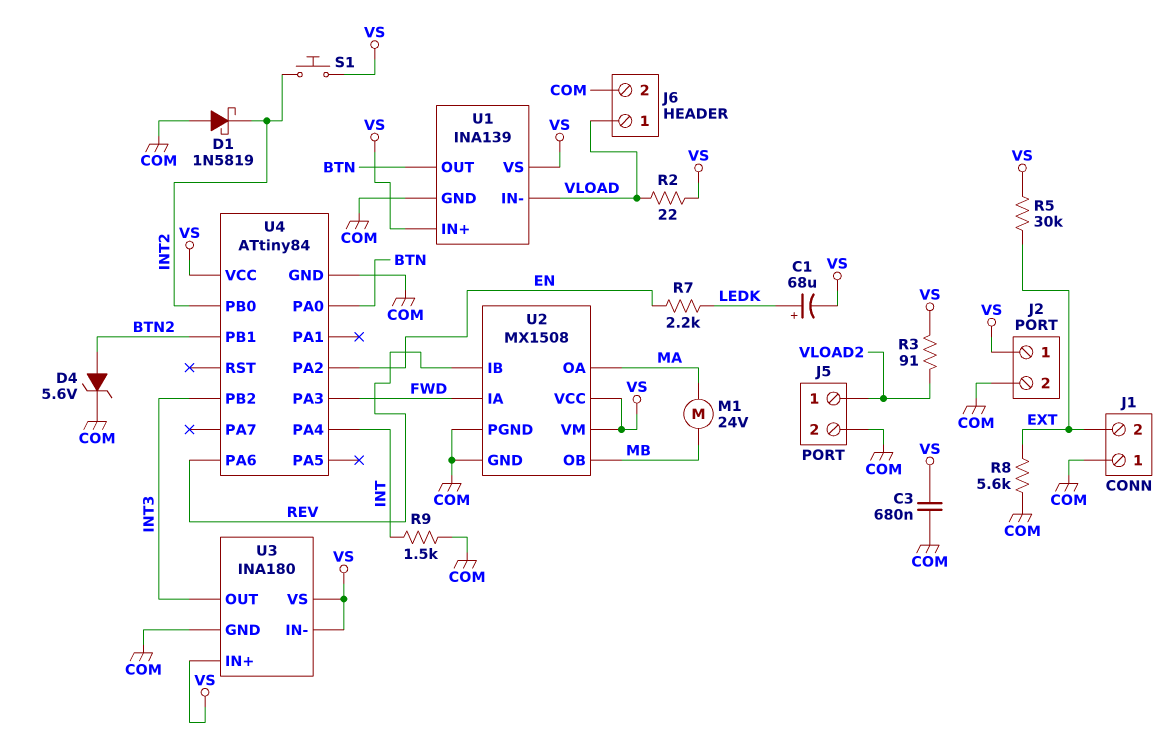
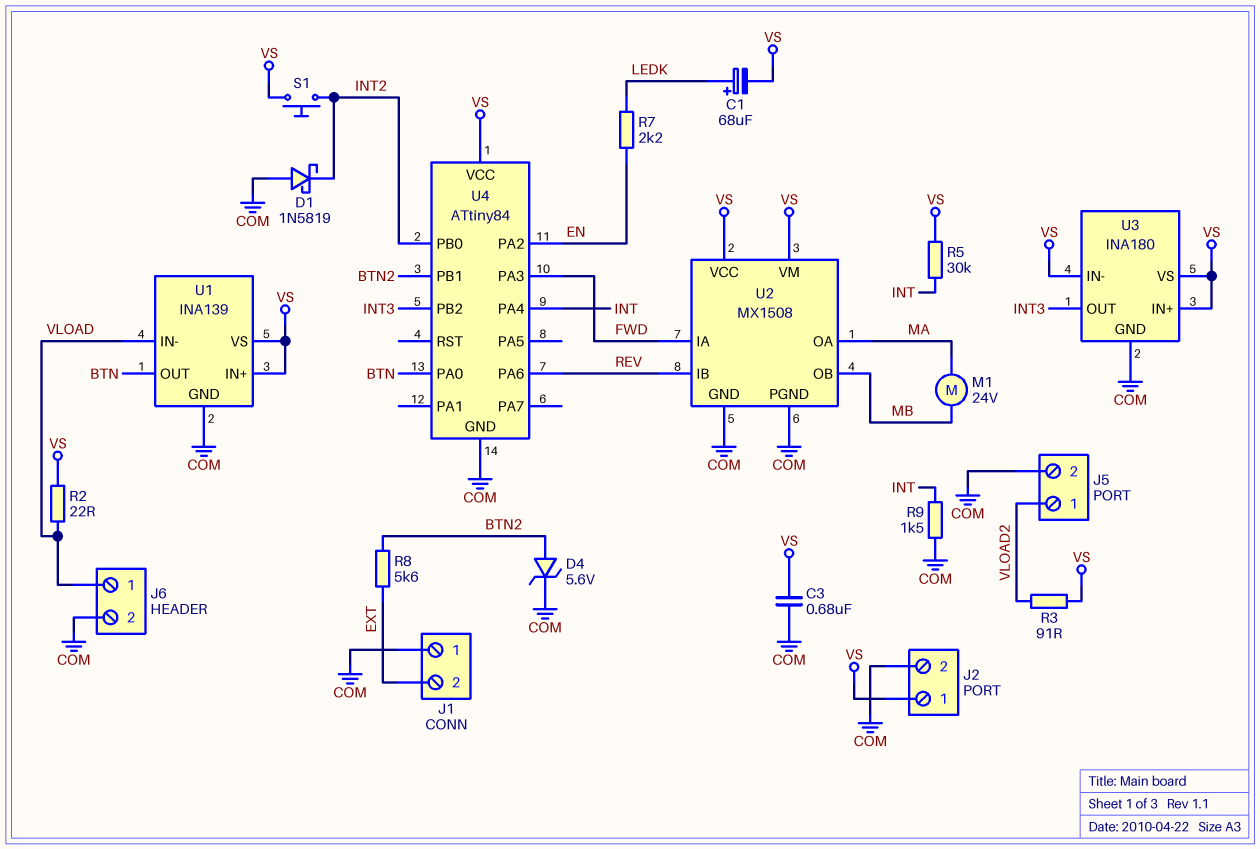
R5: 30k (EXT, VS) -> 30k (INT, VS)
R8: 5.6k (COM, EXT) -> 5.6k (BTN2, EXT)

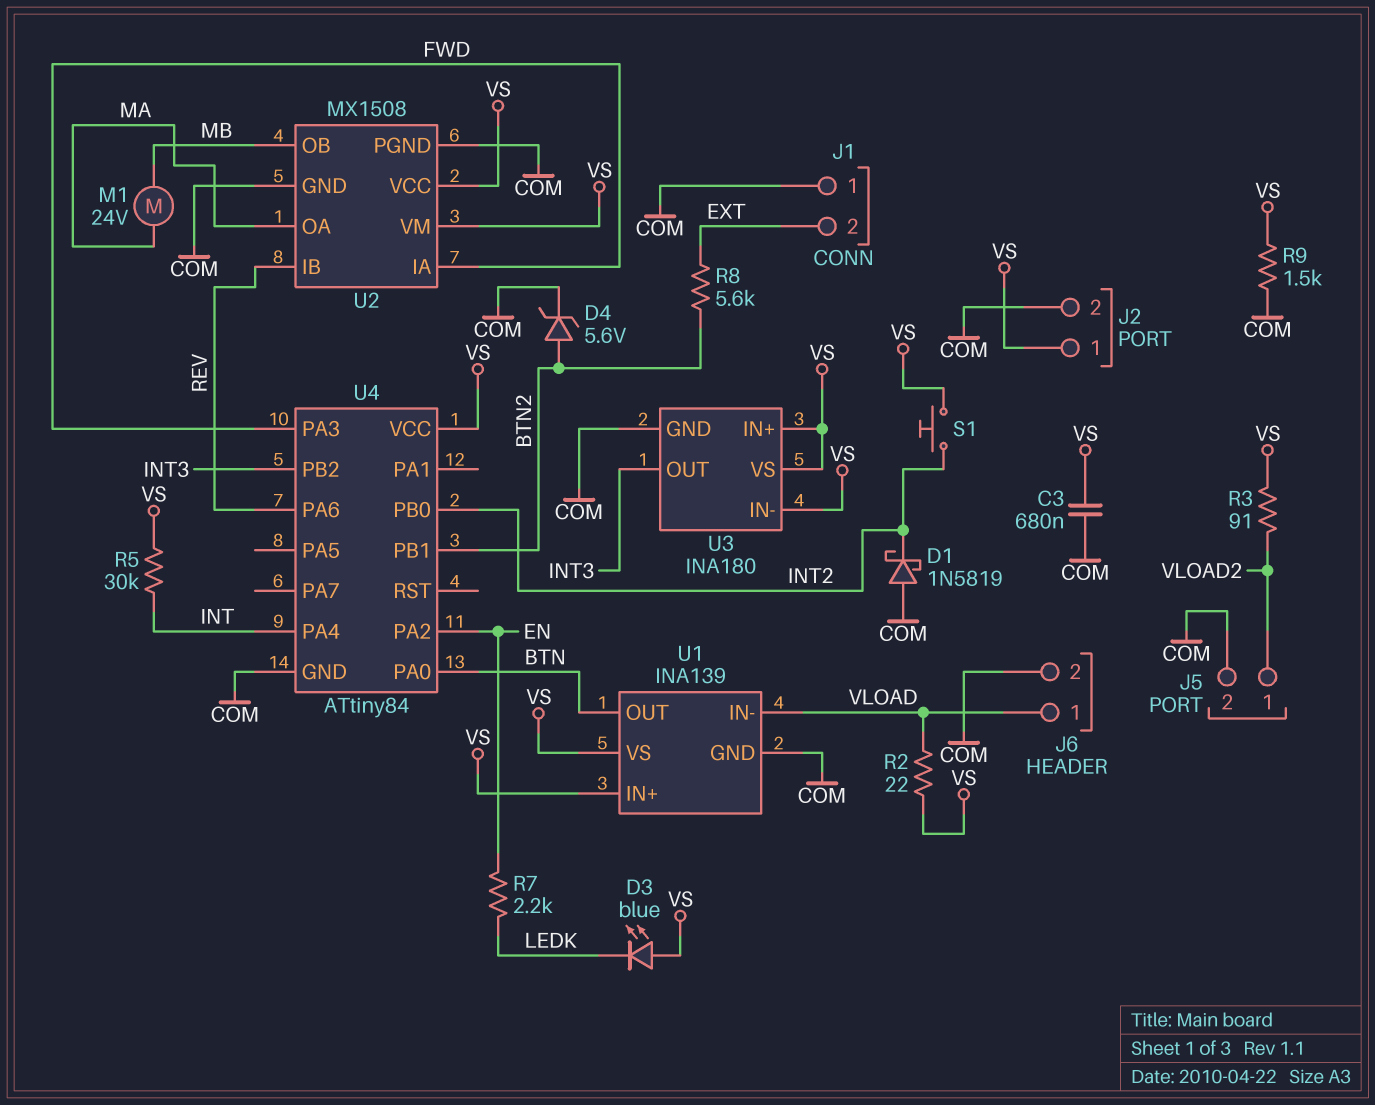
C1: 68uF (plus LEDK, minus VS) -> none
D3: none -> LED blue (A VS, K LEDK)
R9: 1.5k (COM, INT) -> 1.5k (COM, VS)

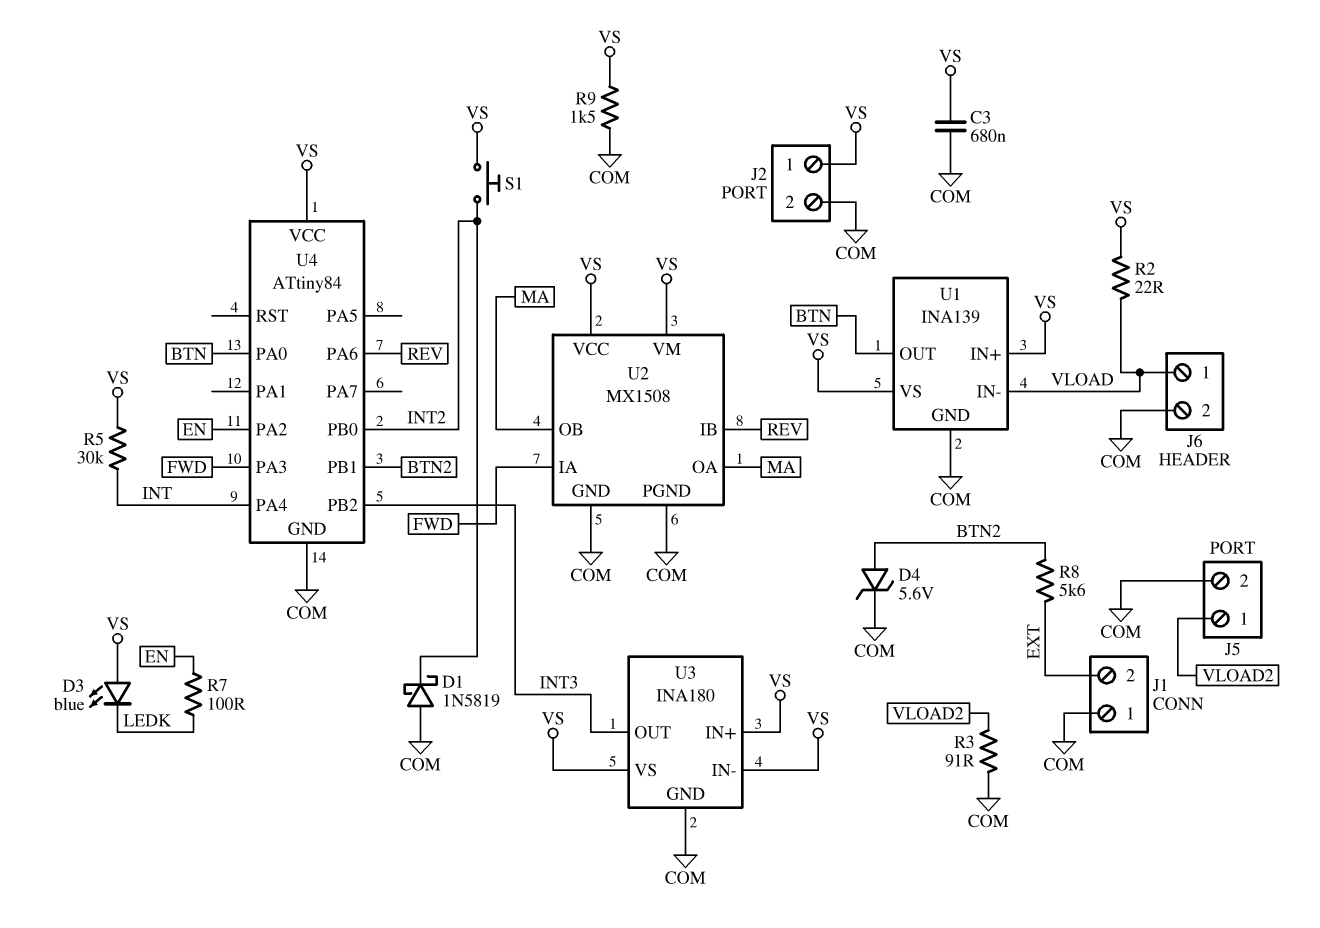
M1: motor 24V (MA, MB) -> none
R3: 91 (VLOAD2, VS) -> 91 (COM, VLOAD2)
R7: 2.2k (EN, LEDK) -> 100 (EN, LEDK)
U2 pin OB: MB -> MA

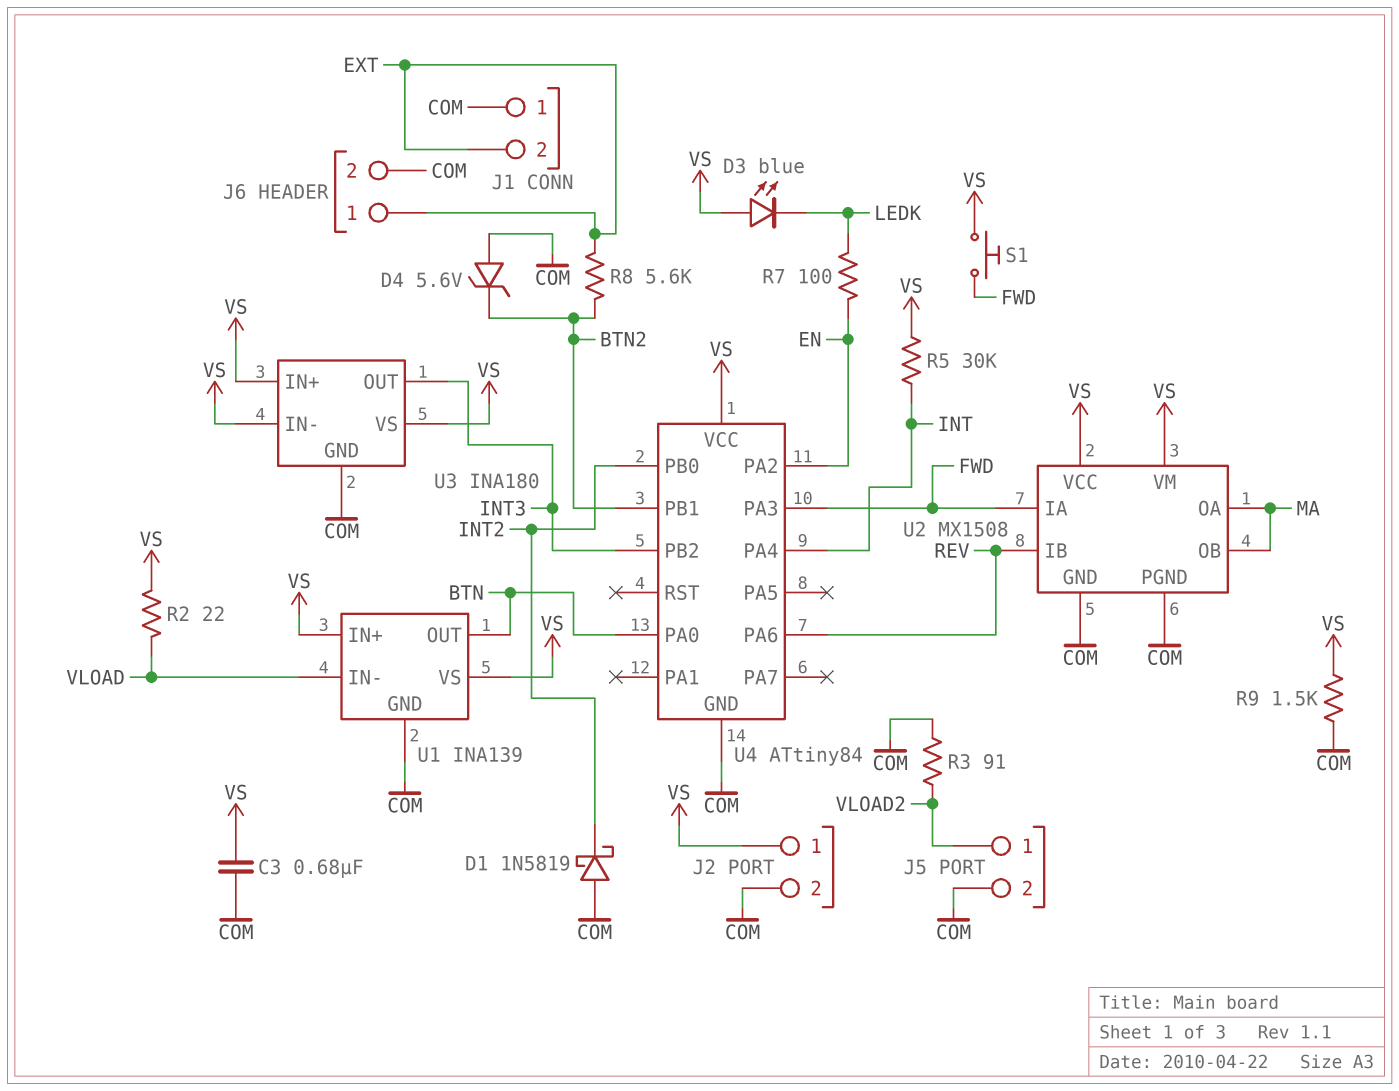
D4: zener 5.6V (A BTN2, K COM) -> zener 5.6V (A COM, K BTN2)
J6 pin 1: VLOAD -> EXT
S1: button (INT2, VS) -> button (FWD, VS)

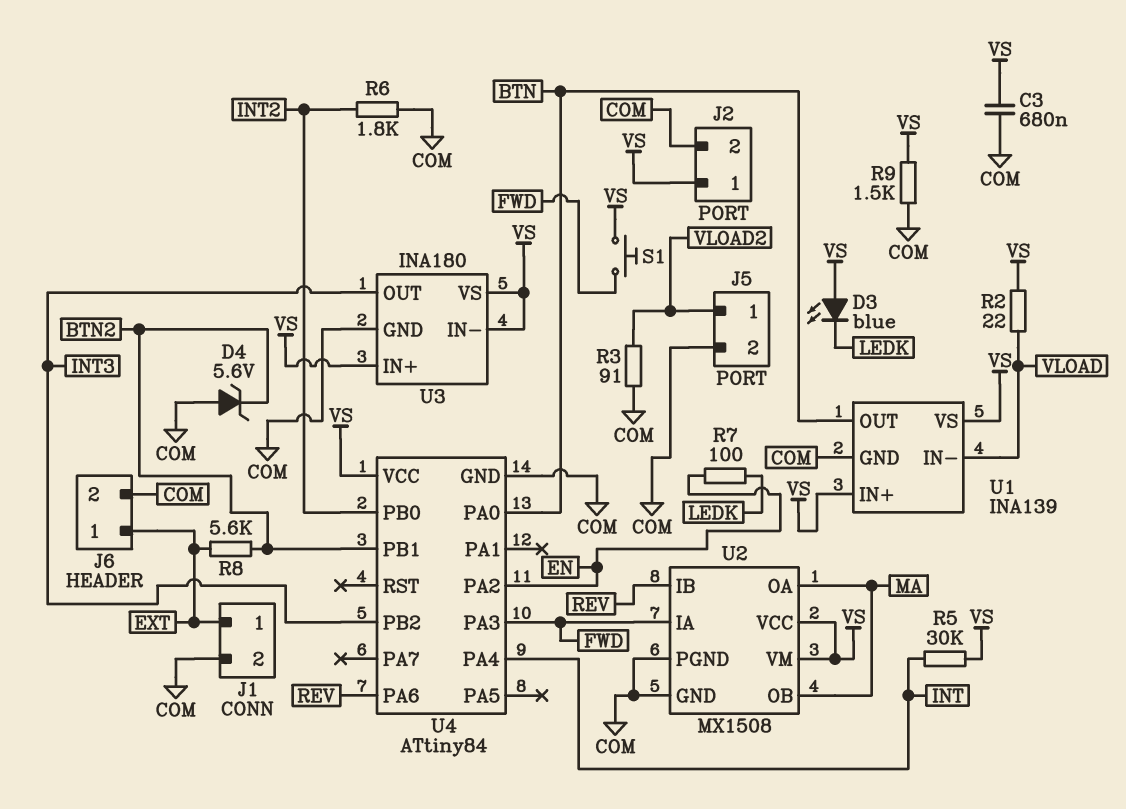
D1: schottky 1N5819 (A COM, K INT2) -> none
J1 pin 1: COM -> EXT
J1 pin 2: EXT -> COM
R6: none -> 1.8k (COM, INT2)

